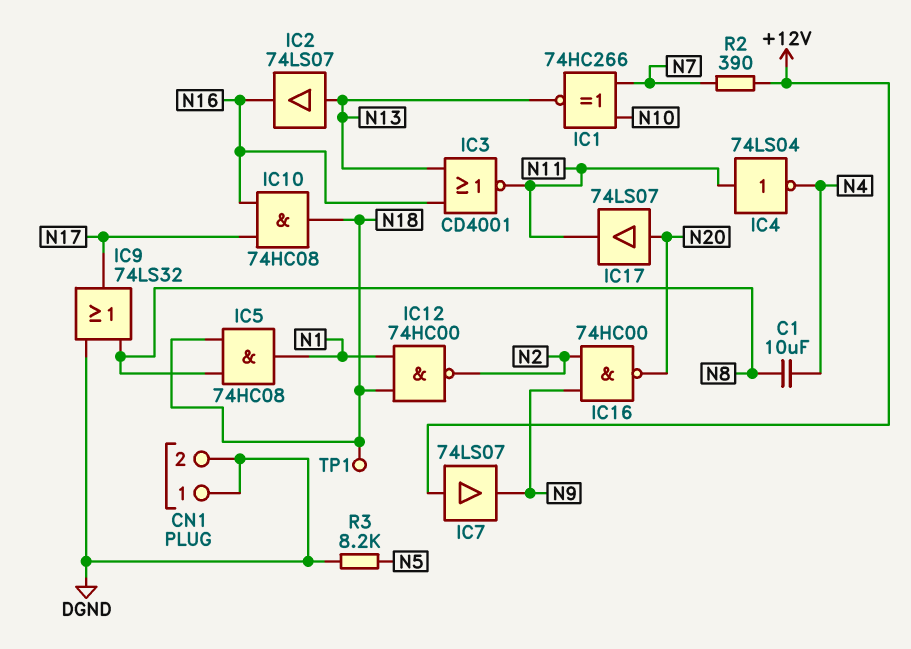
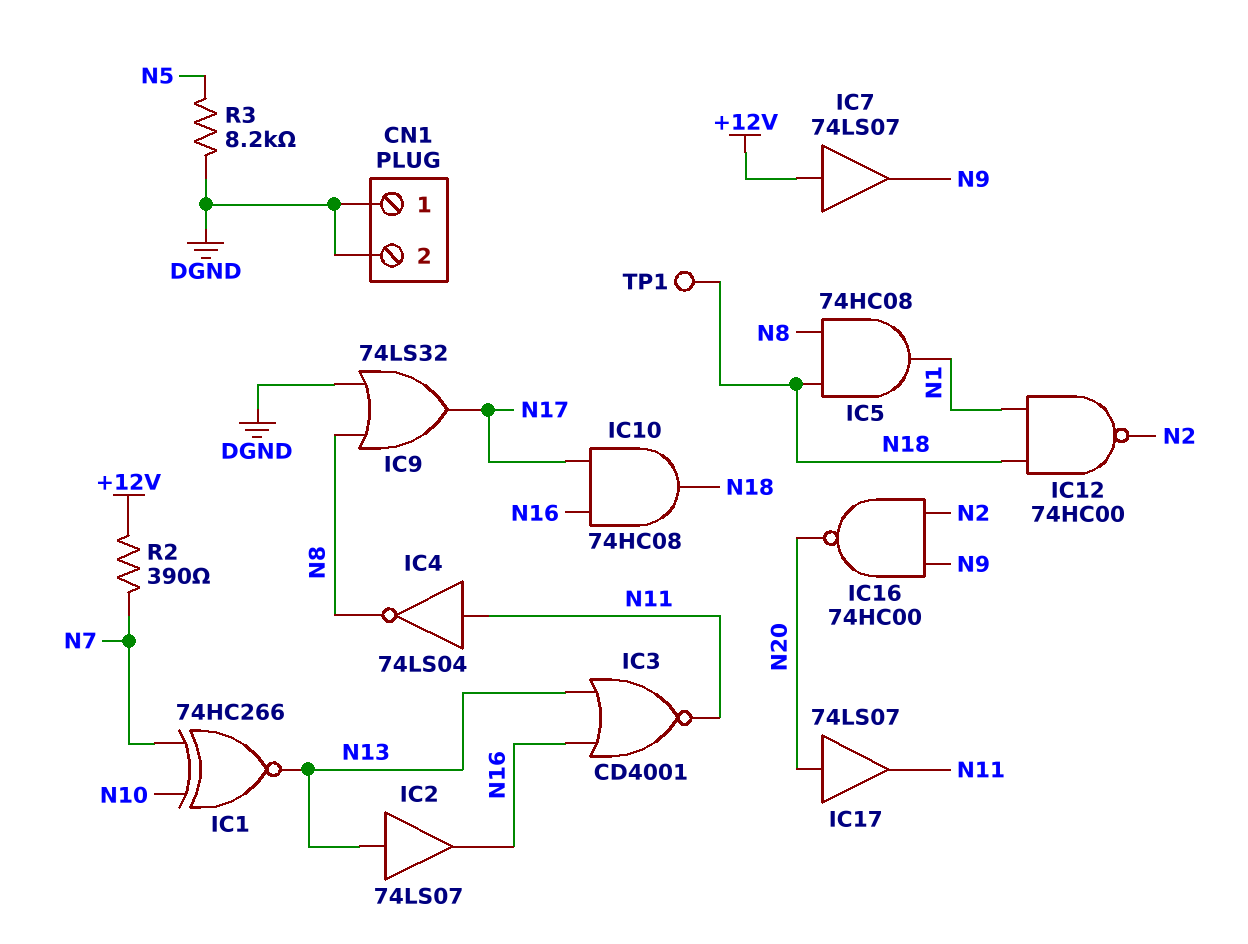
C1: 10uF (N4, N8) -> none
IC4: NOT 74LS04 (in N11, out N4) -> NOT 74LS04 (in N11, out N8)

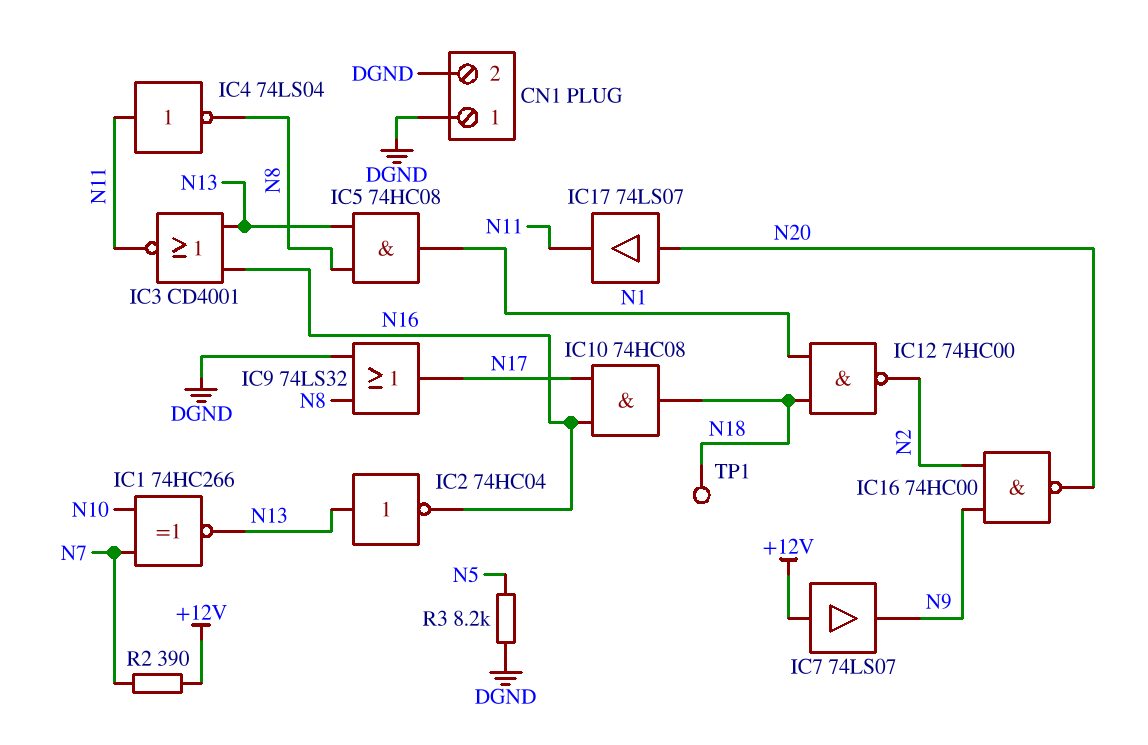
IC2: buffer 74LS07 (in N13, out N16) -> NOT 74HC04 (in N13, out N16)
IC5: AND 74HC08 (in N8, in N18, out N1) -> AND 74HC08 (in N8, in N13, out N1)

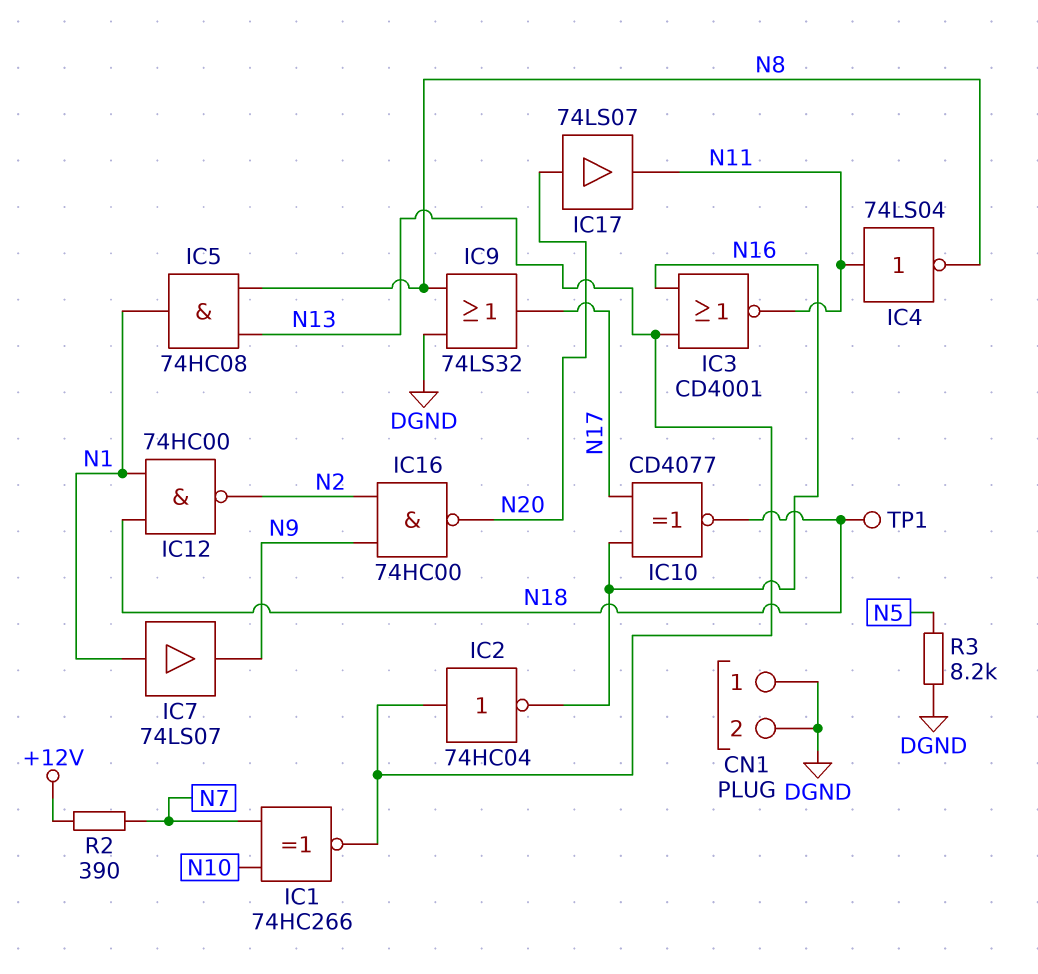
IC7: buffer 74LS07 (in +12V, out N9) -> buffer 74LS07 (in N1, out N9)
IC10: AND 74HC08 (in N16, in N17, out N18) -> XNOR CD4077 (in N16, in N17, out N18)

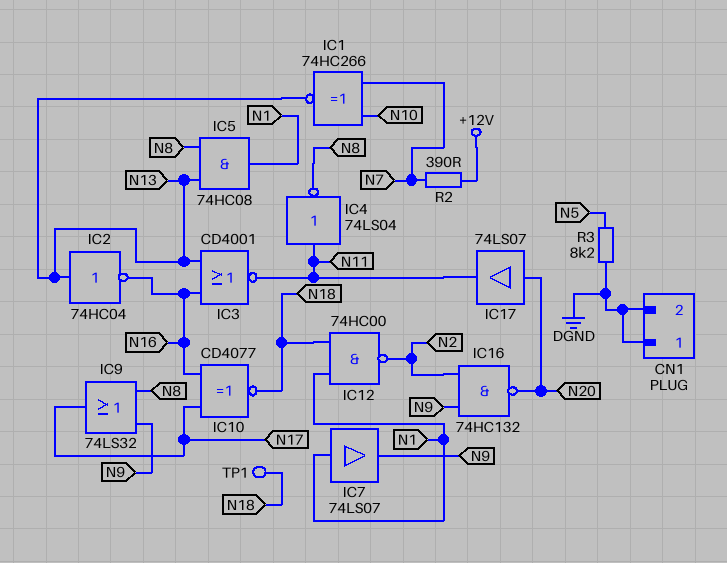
IC9: OR 74LS32 (in DGND, in N8, out N17) -> OR 74LS32 (in N8, in N9, out N17)
IC16: NAND 74HC00 (in N2, in N9, out N20) -> NAND 74HC132 (in N2, in N9, out N20)

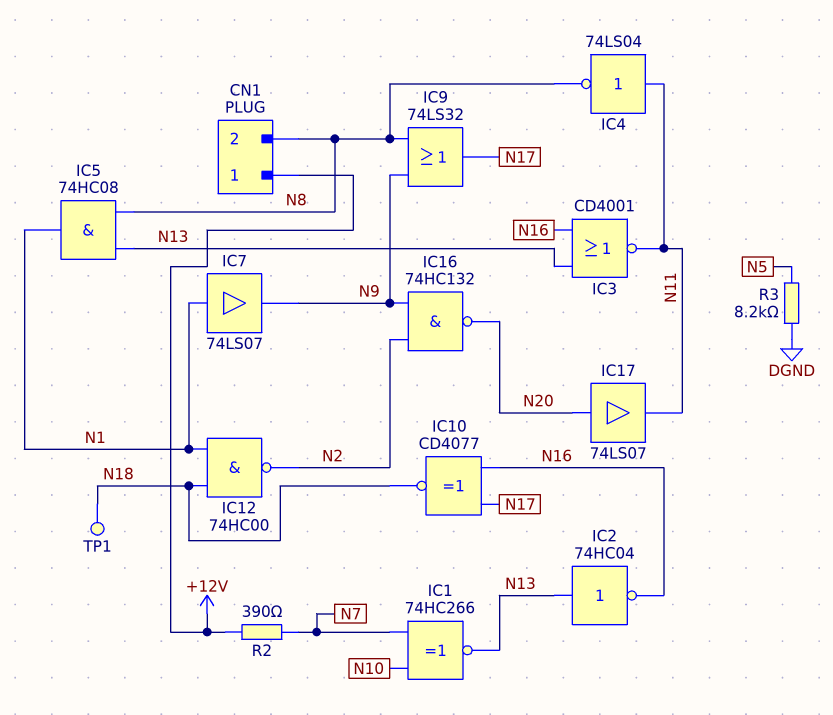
CN1 pin 1: DGND -> +12V
CN1 pin 2: DGND -> N8

